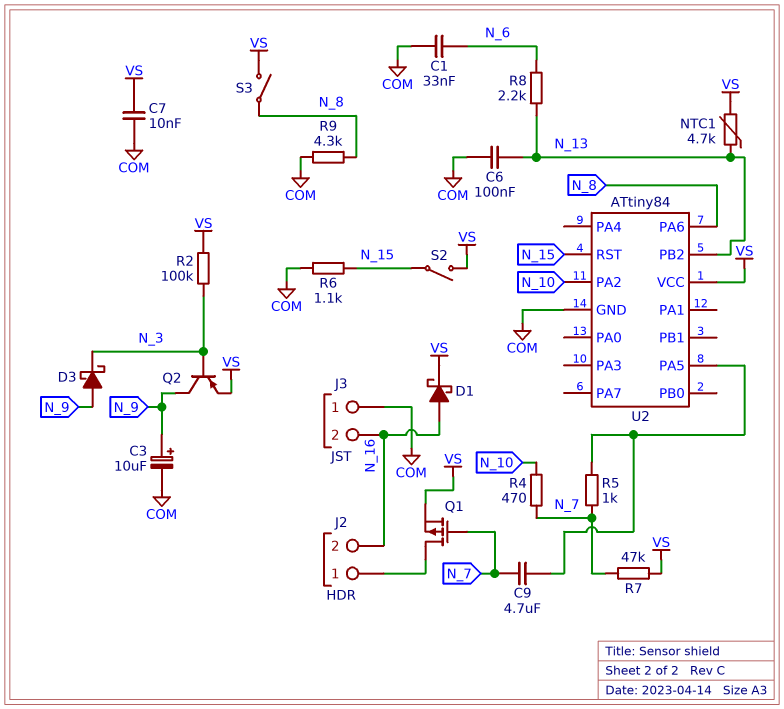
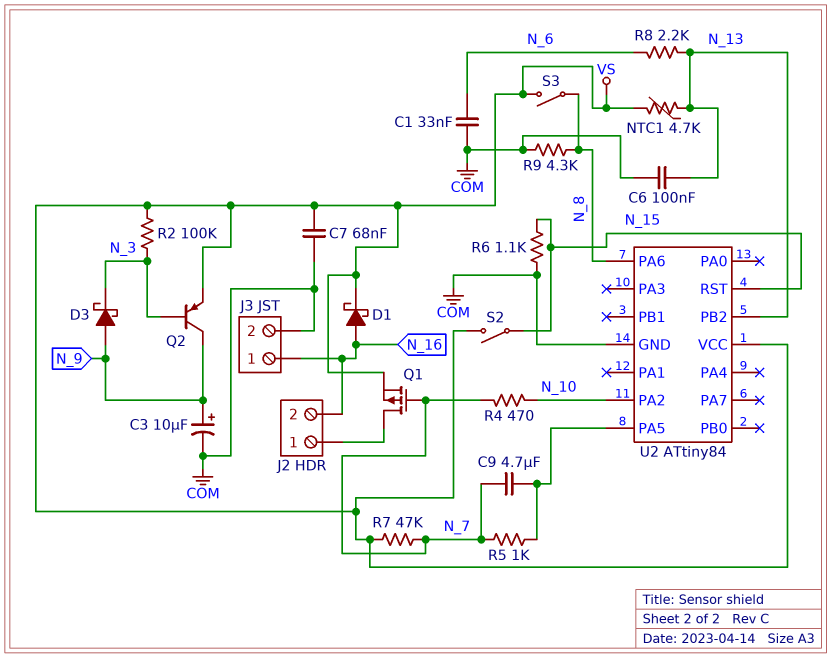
C7: 10nF (COM, VS) -> 68nF (COM, VS)
J3 pin 1: COM -> N_16
J3 pin 2: N_16 -> COM

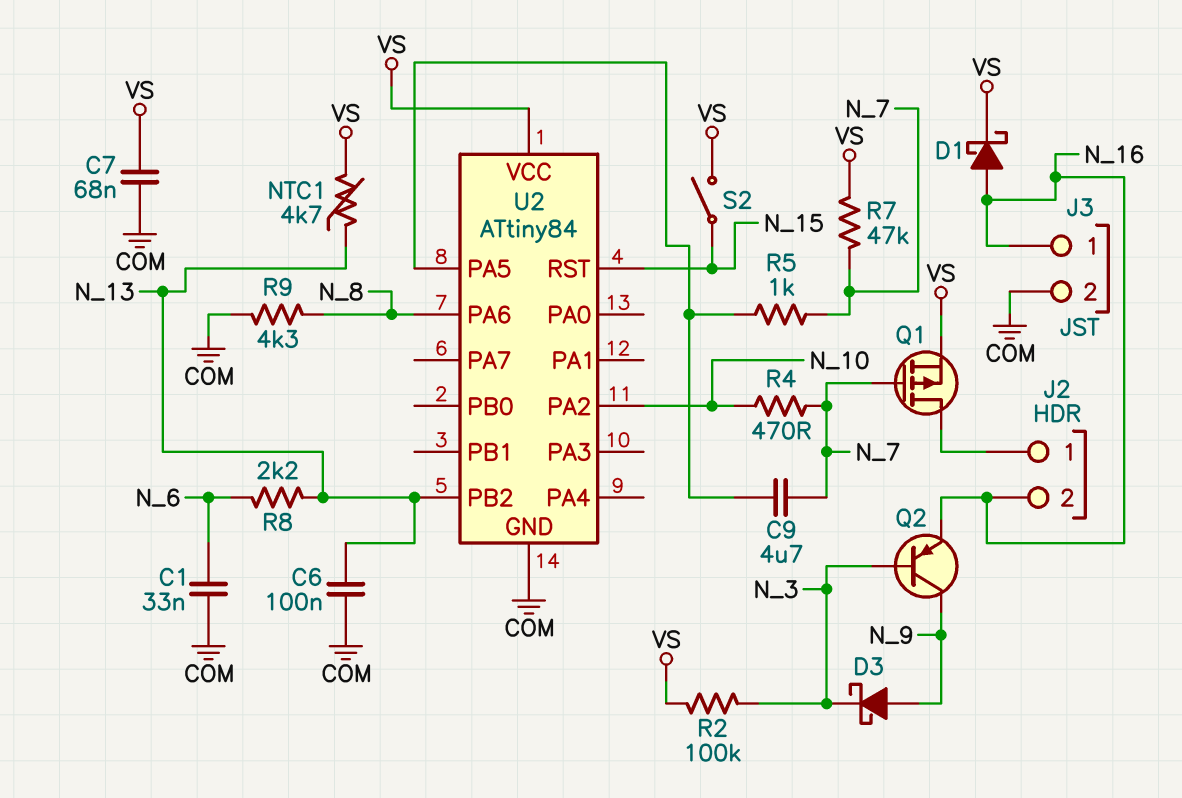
C3: 10uF (plus N_9, minus COM) -> none
Q2: PNP (B N_3, C N_9, E VS) -> PNP (B N_3, C N_9, E N_16)
R6: 1.1k (COM, N_15) -> none
S3: switch (N_8, VS) -> none

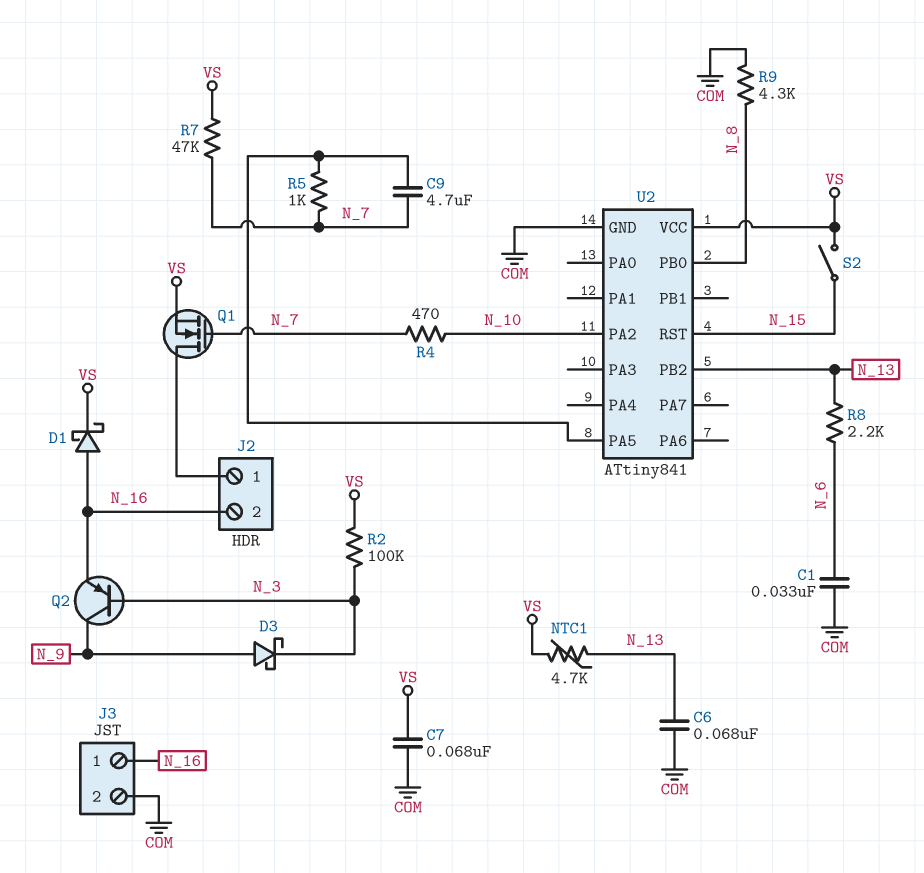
C6: 100nF (COM, N_13) -> 68nF (COM, N_13)
Q1: PMOS (G N_7, D J2/1, S VS) -> NMOS (G N_7, D J2/1, S VS)
U2: ATtiny84 -> ATtiny841
U2 pin PA6: N_8 -> none
U2 pin PB0: none -> N_8

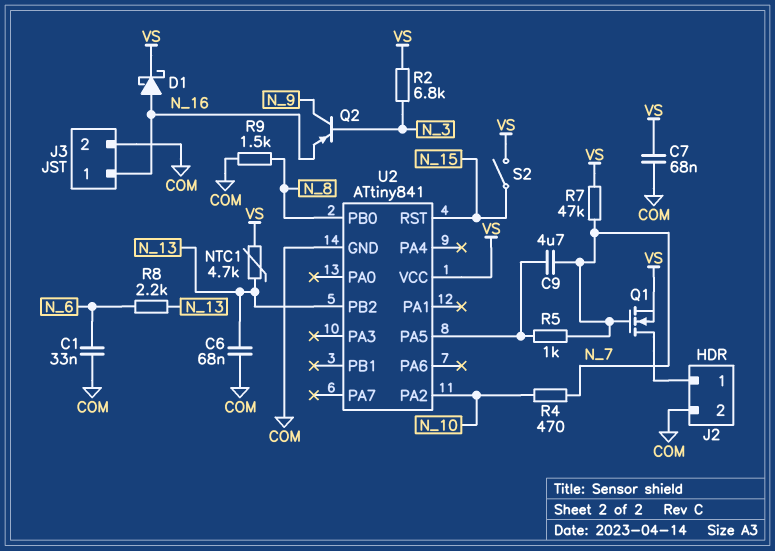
D3: schottky (A N_9, K N_3) -> none
J2 pin 2: N_16 -> COM
R2: 100k (N_3, VS) -> 6.8k (N_3, VS)
R9: 4.3k (COM, N_8) -> 1.5k (COM, N_8)

